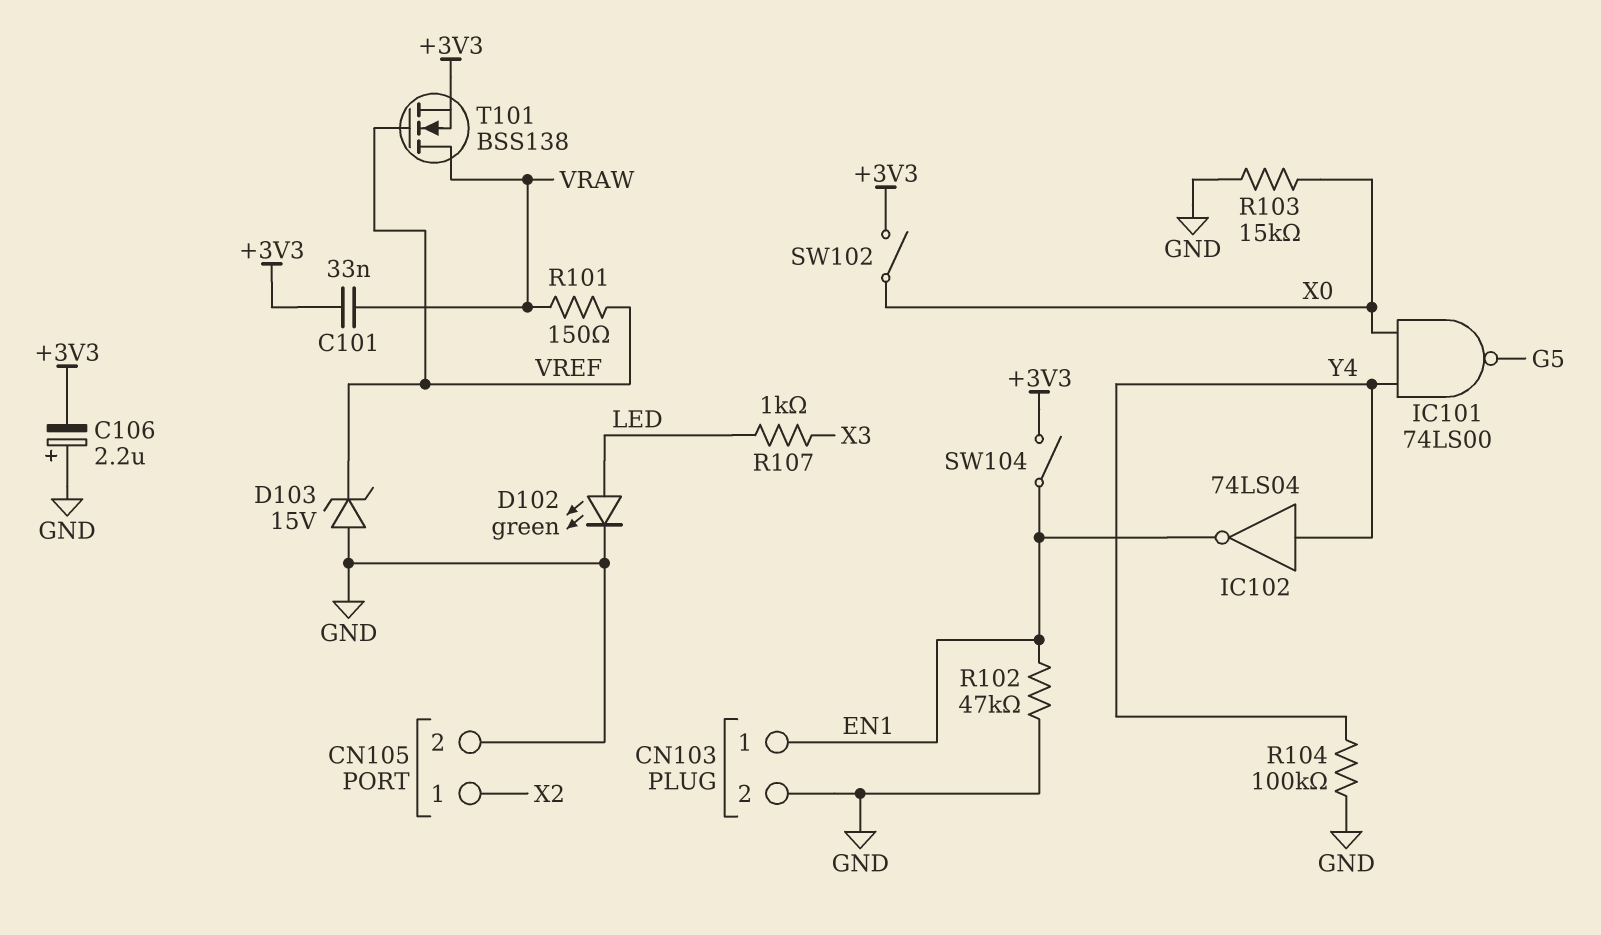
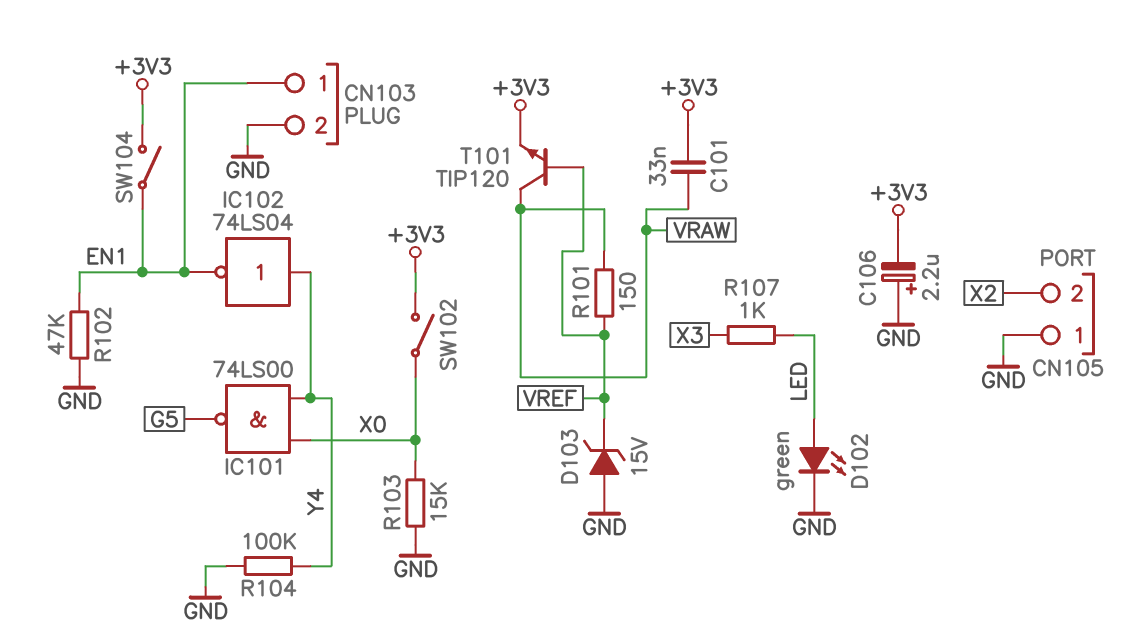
CN105 pin 1: X2 -> GND
CN105 pin 2: GND -> X2
T101: NMOS BSS138 (G VREF, D VRAW, S +3V3) -> NPN TIP120 (B VREF, C VRAW, E +3V3)

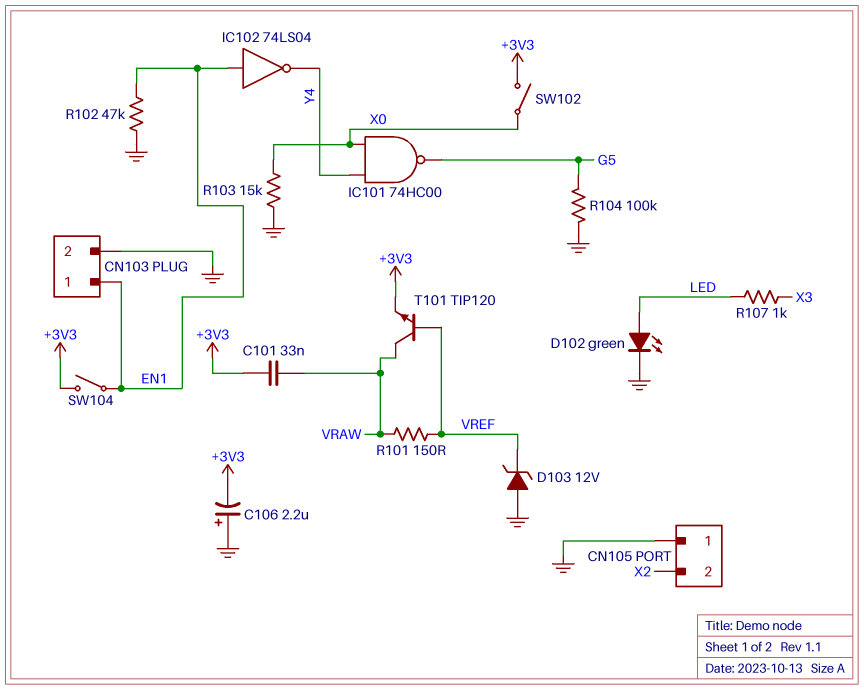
D103: zener 15V (A GND, K VREF) -> zener 12V (A GND, K VREF)
IC101: NAND 74LS00 (in X0, in Y4, out G5) -> NAND 74HC00 (in X0, in Y4, out G5)
IC102: NOT 74LS04 (in Y4, out EN1) -> NOT 74LS04 (in EN1, out Y4)
R104: 100k (GND, Y4) -> 100k (G5, GND)

